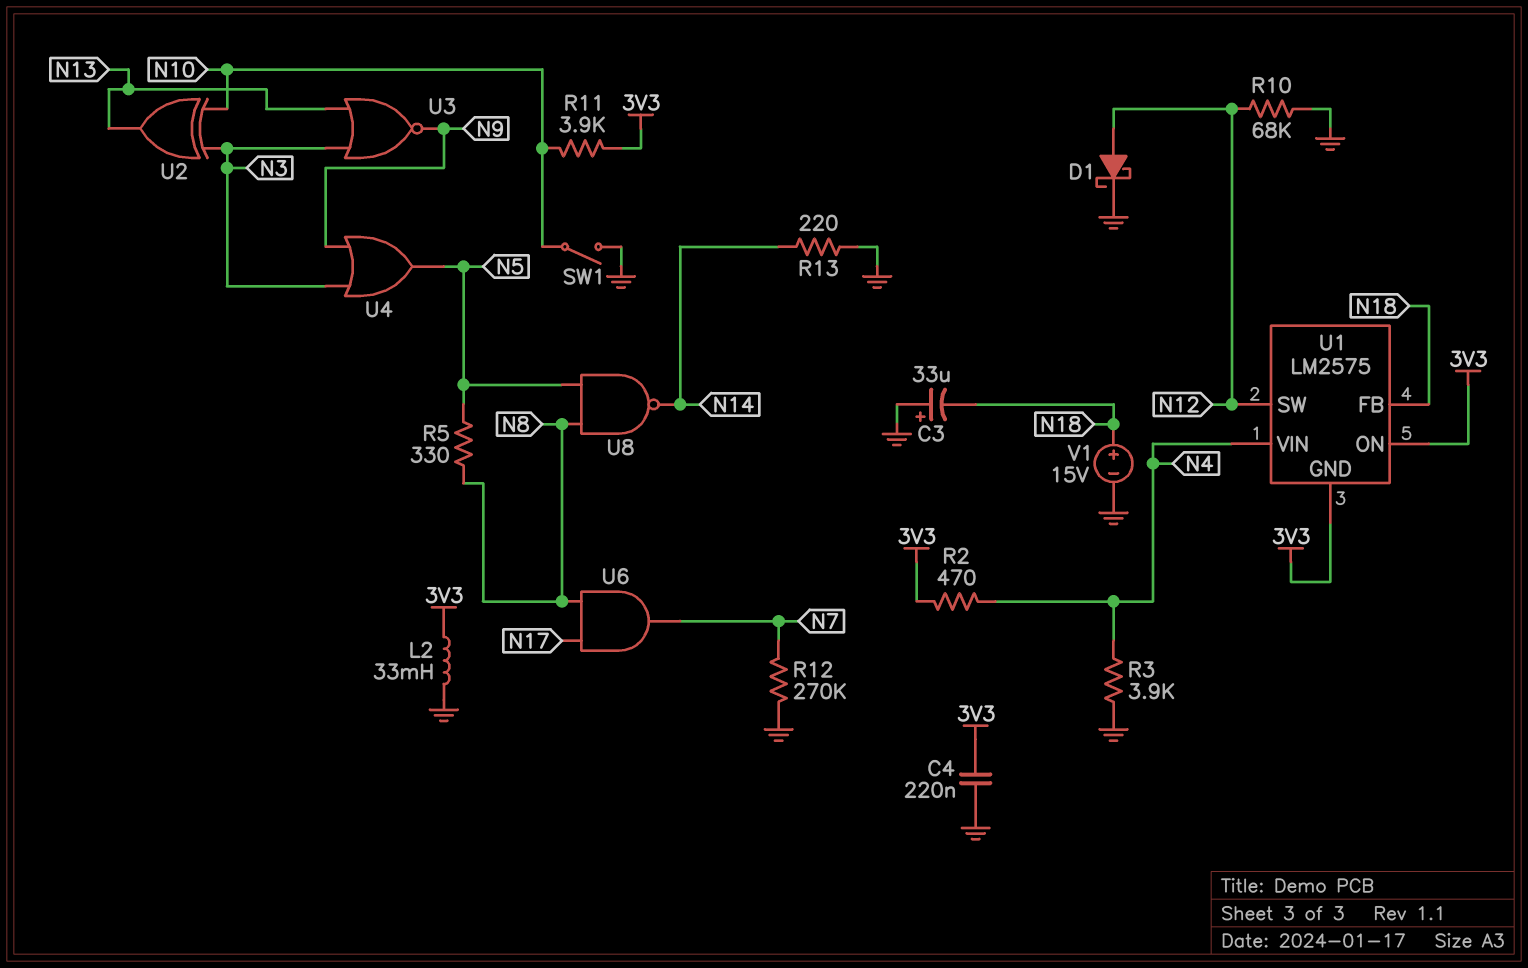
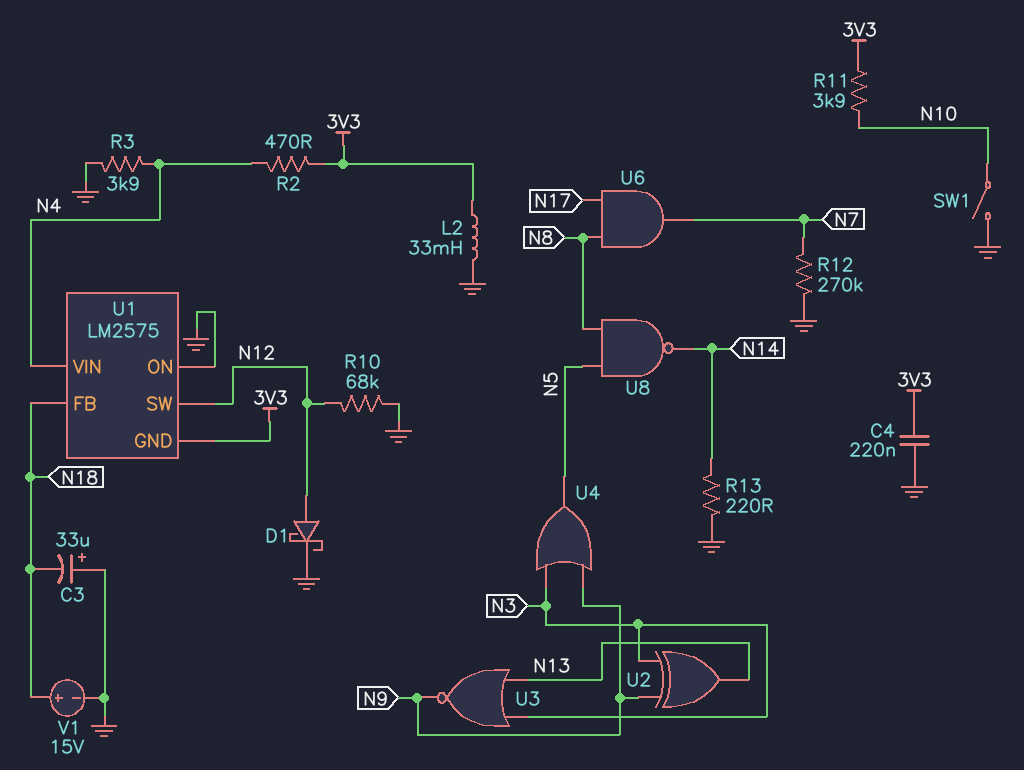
R5: 330 (N5, N8) -> none
U1 pin ON: 3V3 -> GND
U2: XOR (in N3, in N10, out N13) -> XOR (in N3, in N9, out N13)

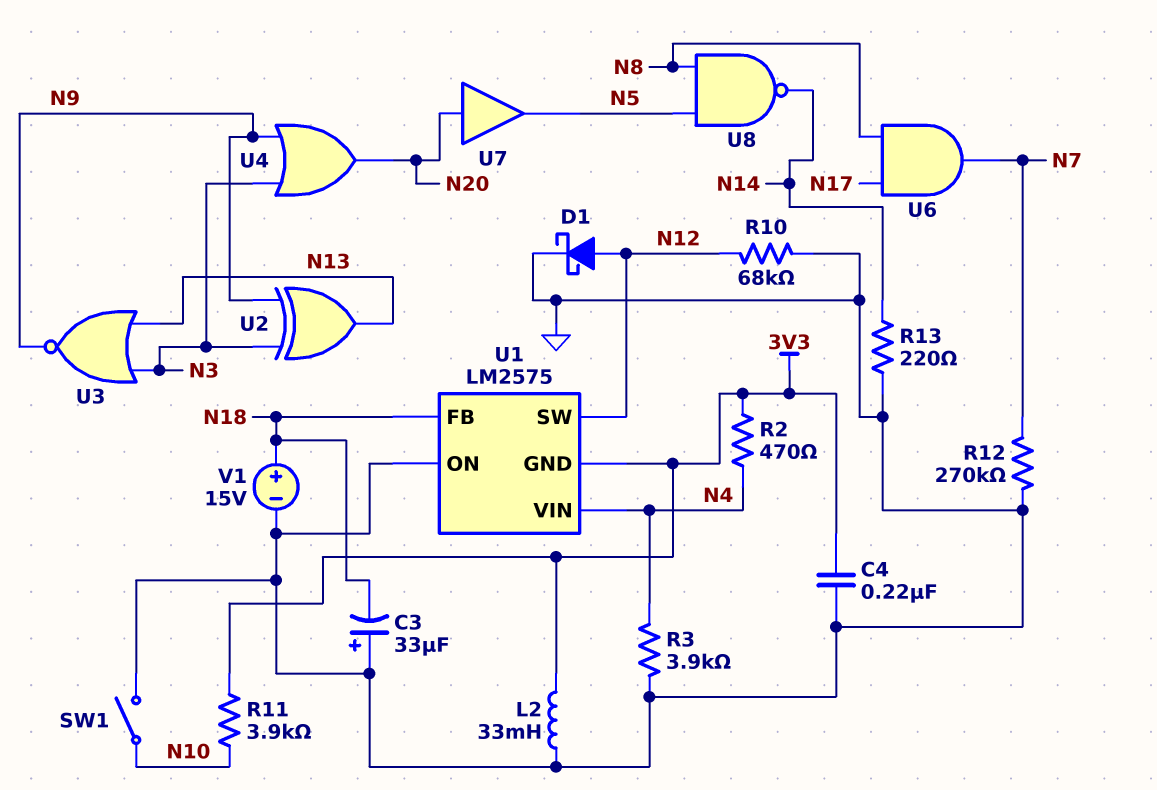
U4: OR (in N3, in N9, out N5) -> OR (in N3, in N9, out N20)
U7: none -> buffer (in N20, out N5)

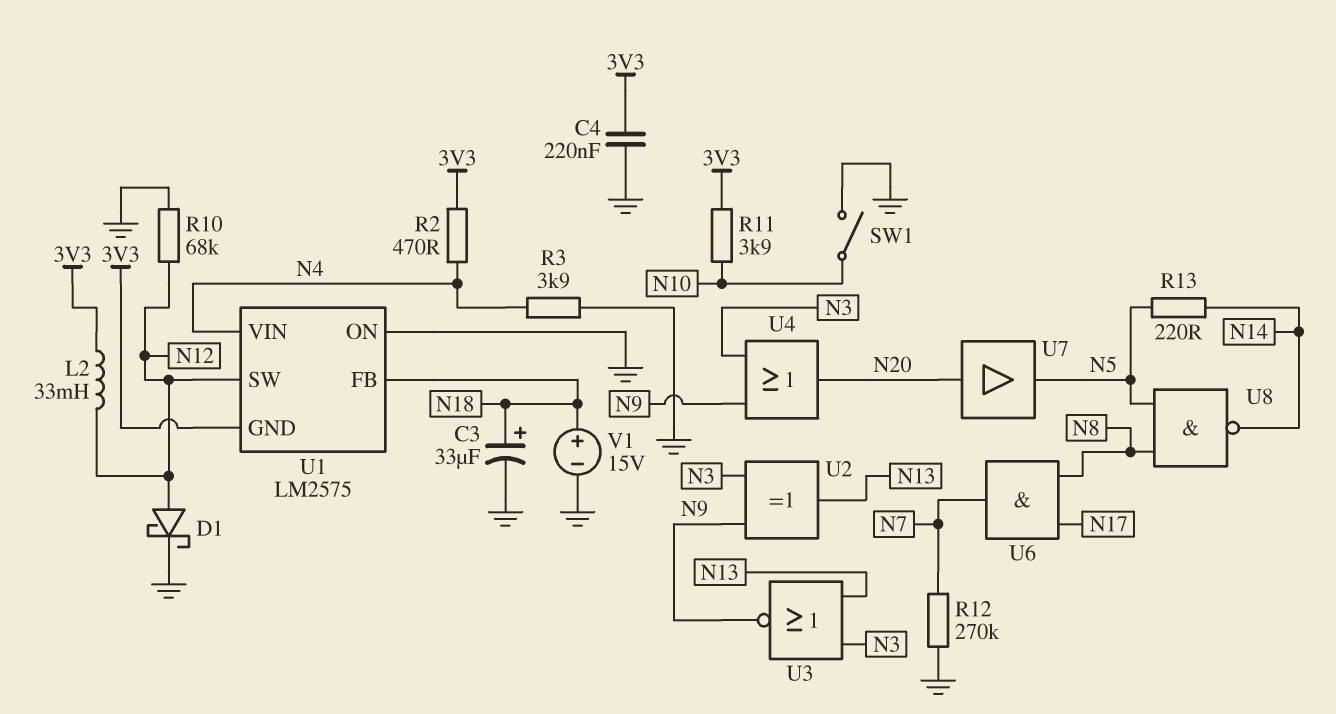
C3: 33uF (plus GND, minus N18) -> 33uF (plus N18, minus GND)
L2: 33mH (3V3, GND) -> 33mH (3V3, N12)
R13: 220 (GND, N14) -> 220 (N5, N14)

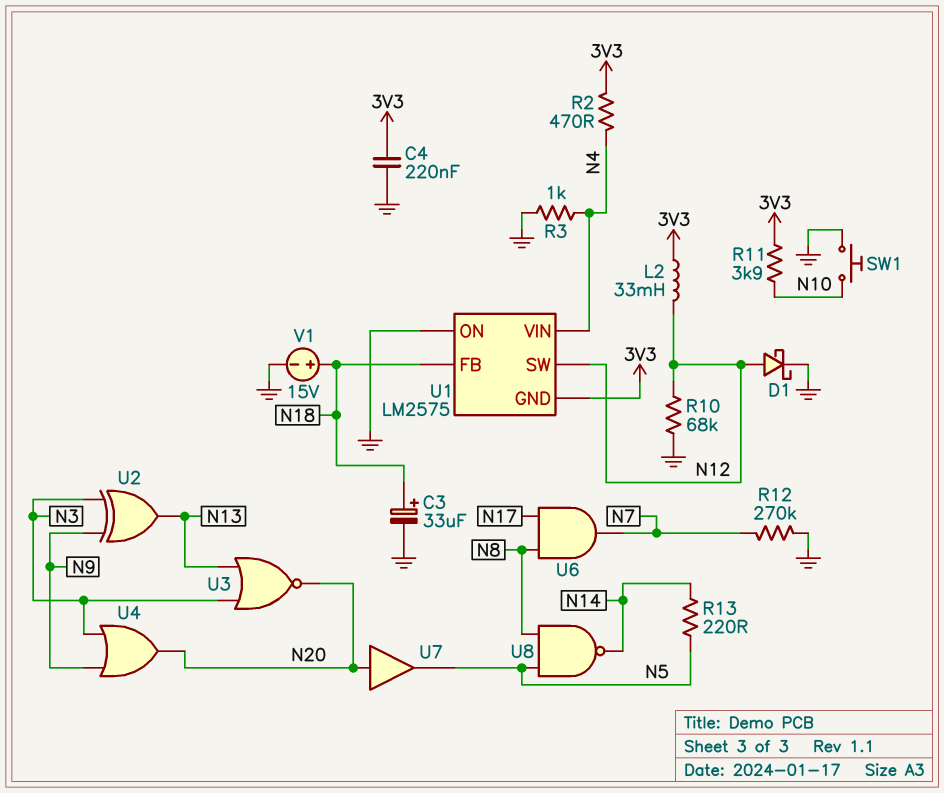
R3: 3.9k (GND, N4) -> 1k (GND, N4)
SW1: switch (GND, N10) -> button (GND, N10)
U3: NOR (in N3, in N13, out N9) -> NOR (in N3, in N13, out N20)

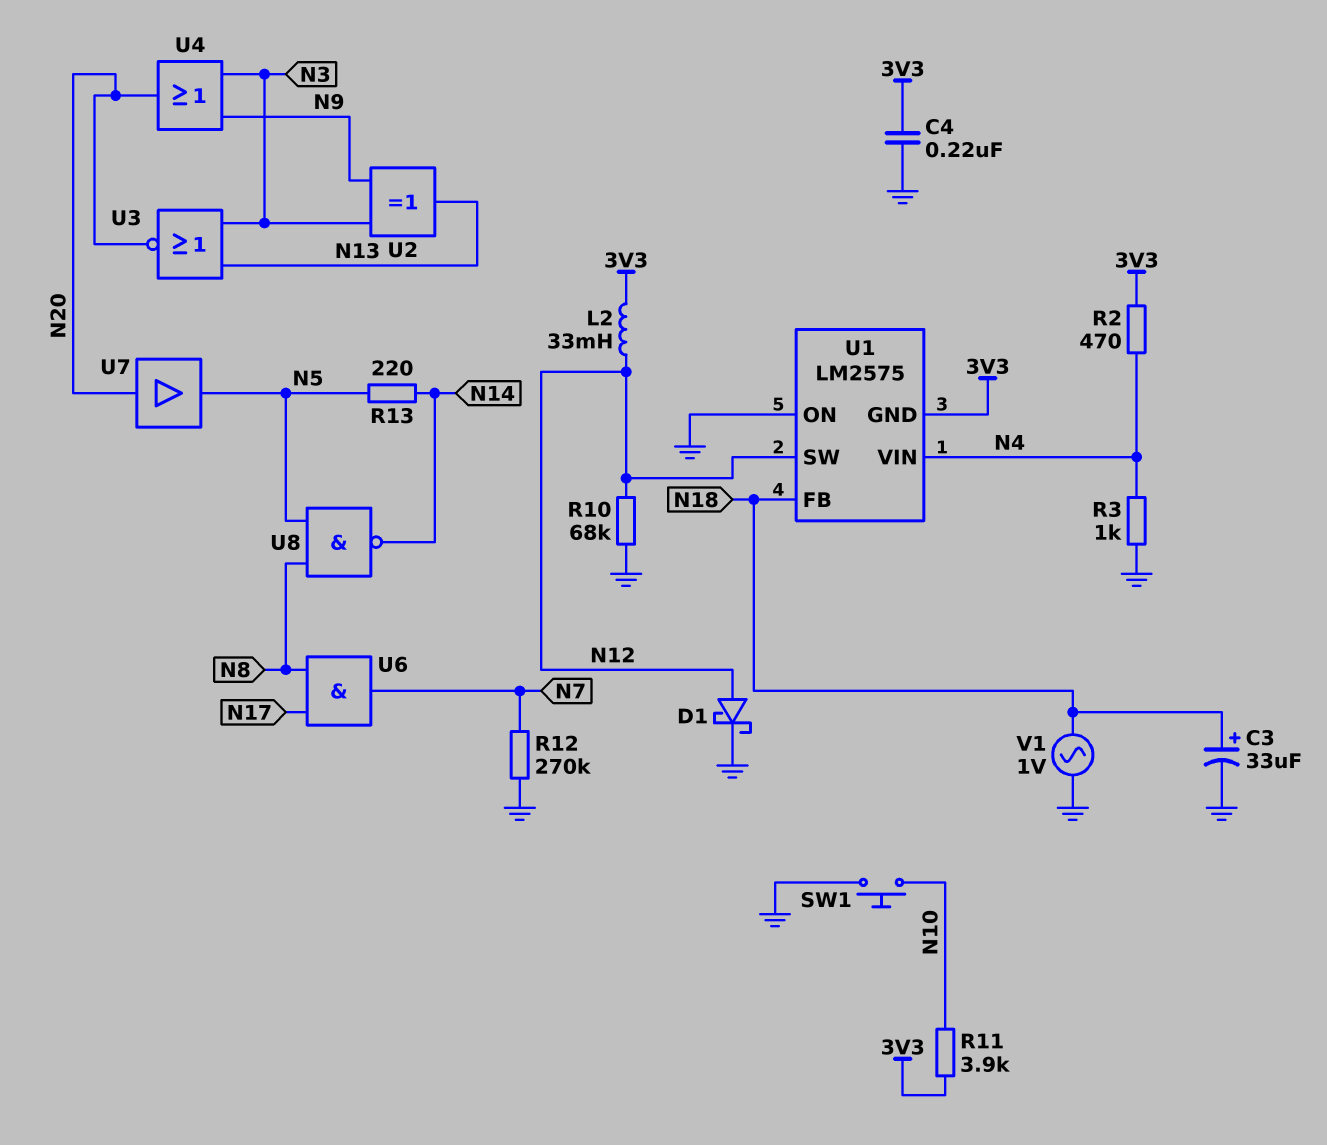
V1: 15V (plus N18, minus GND) -> AC 1V (GND, N18)

